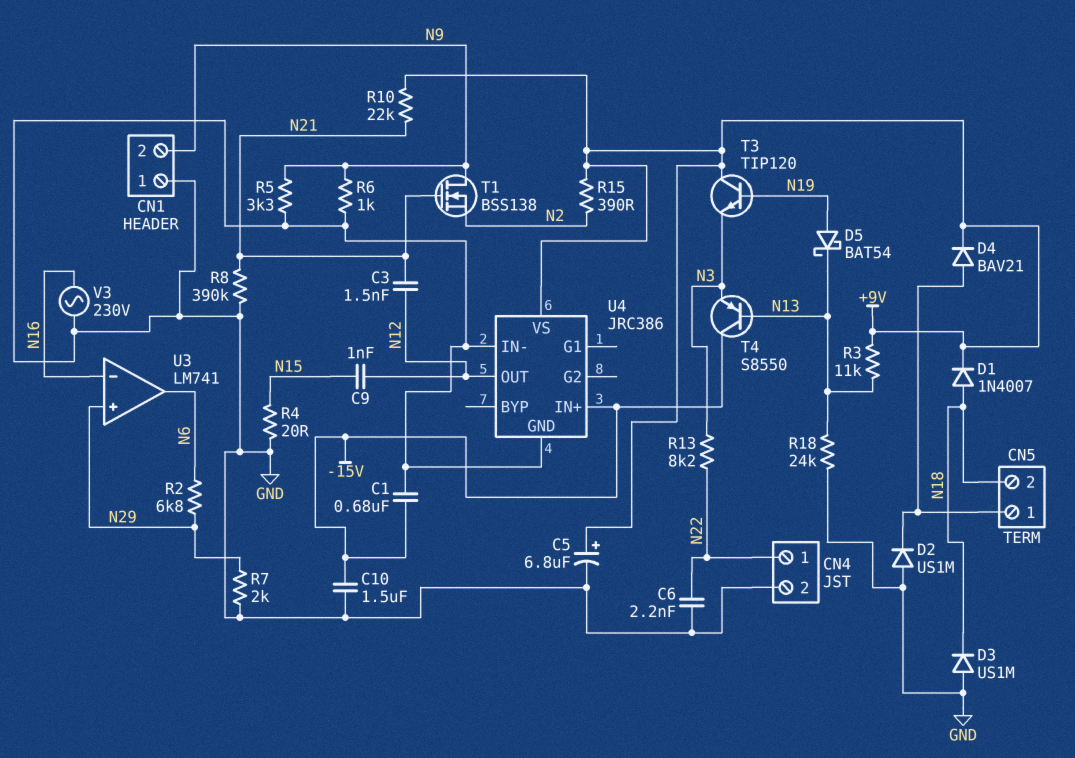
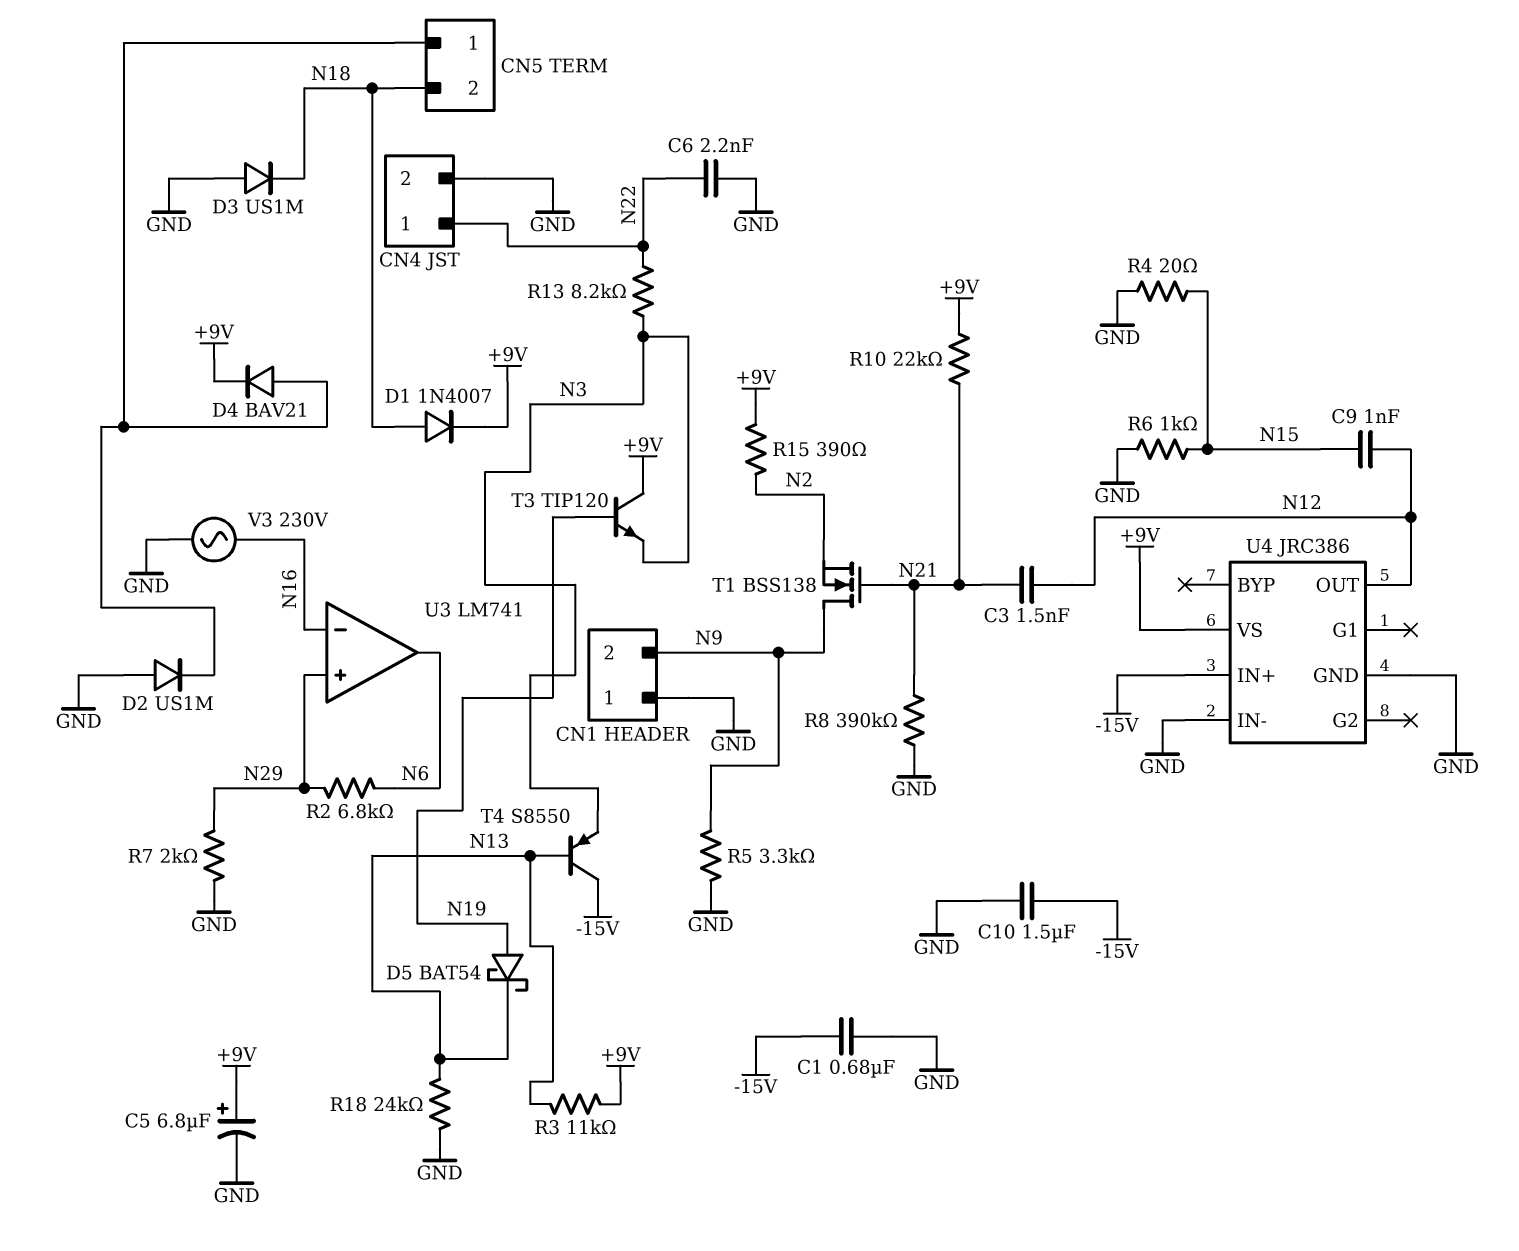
R6: 1k (GND, N9) -> 1k (GND, N15)

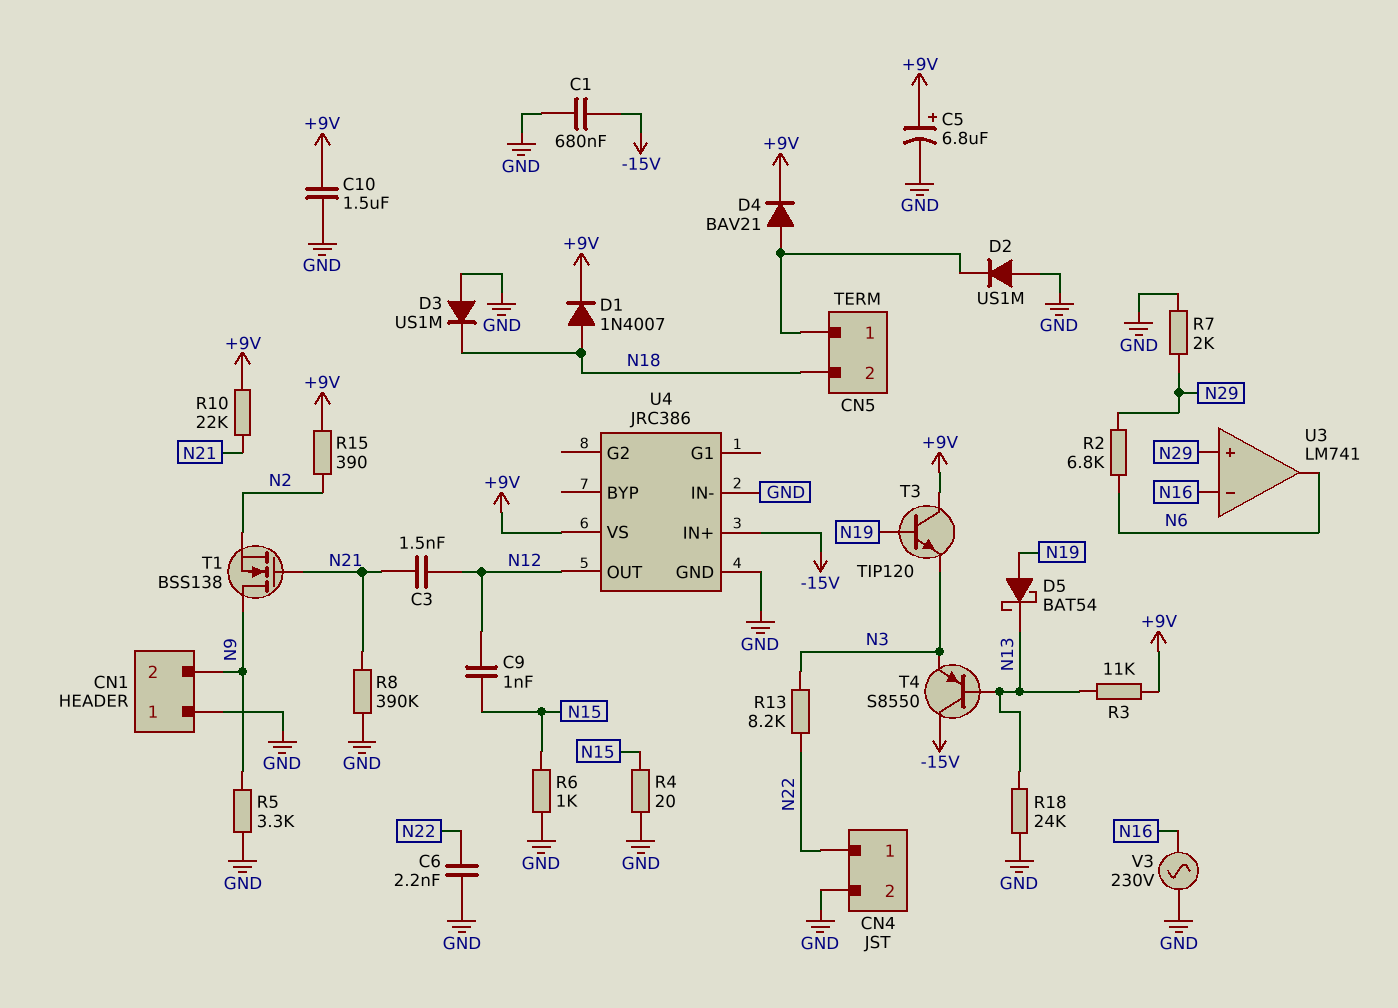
C10: 1.5uF (-15V, GND) -> 1.5uF (+9V, GND)

